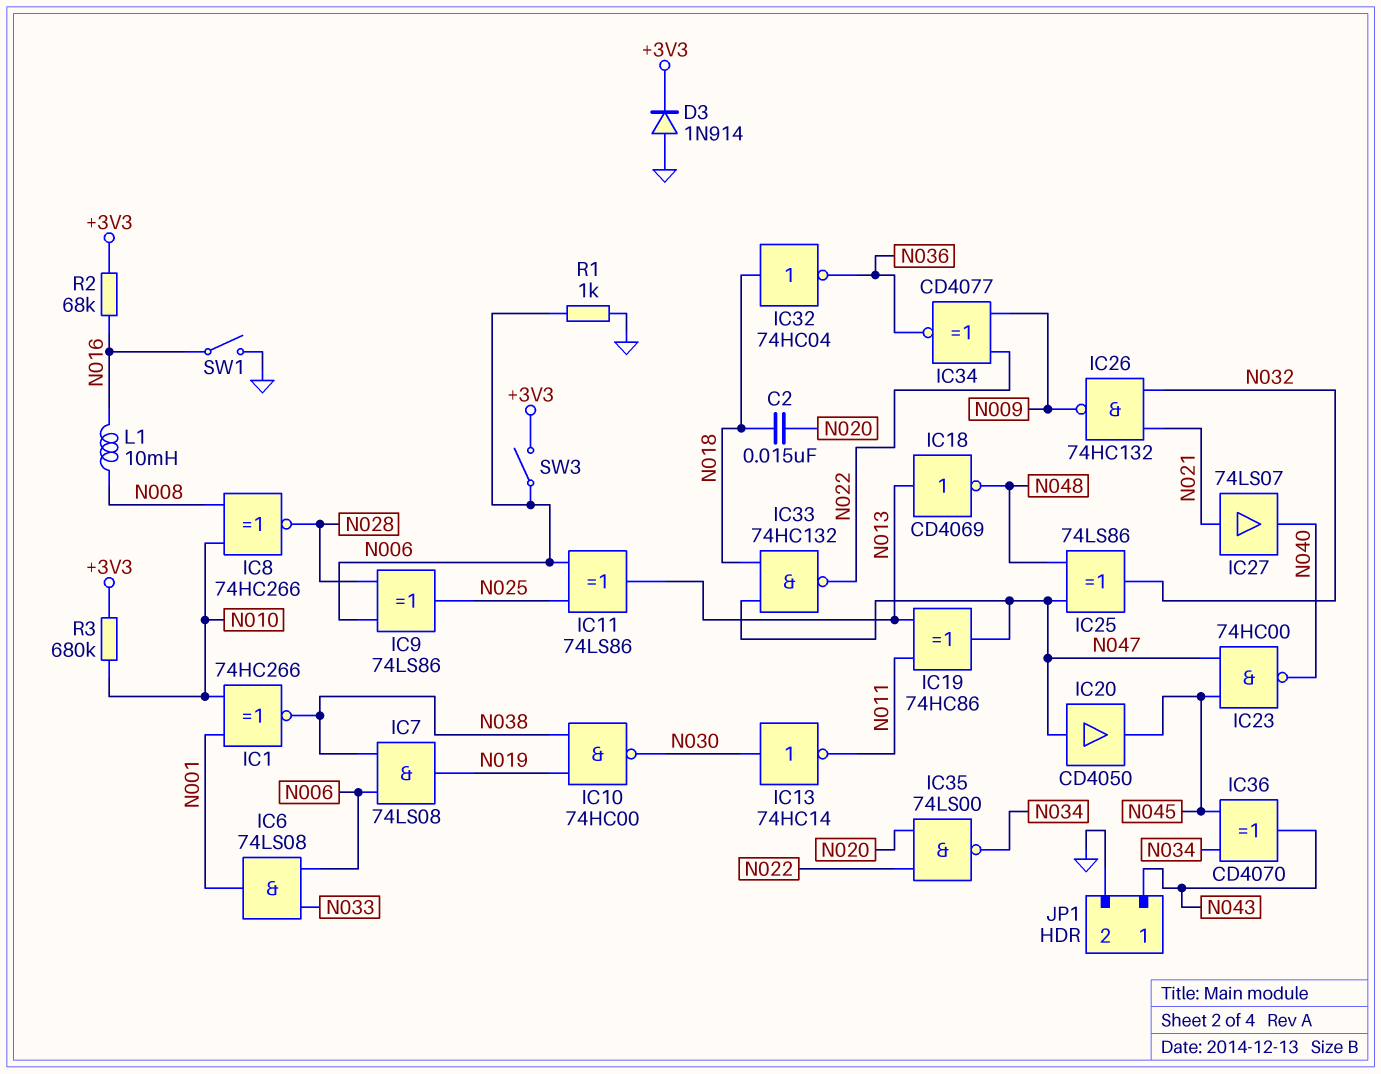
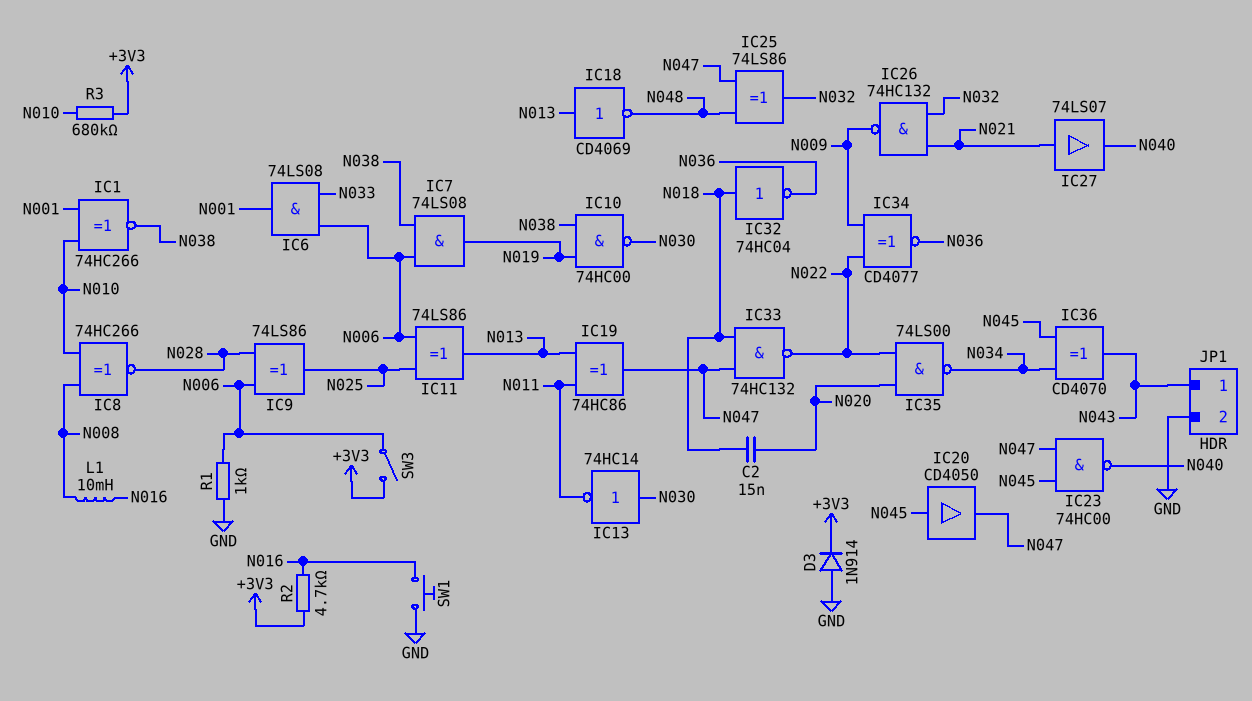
IC20: buffer CD4050 (in N047, out N045) -> buffer CD4050 (in N045, out N047)
R2: 68k (+3V3, N016) -> 4.7k (+3V3, N016)
SW1: switch (GND, N016) -> button (GND, N016)

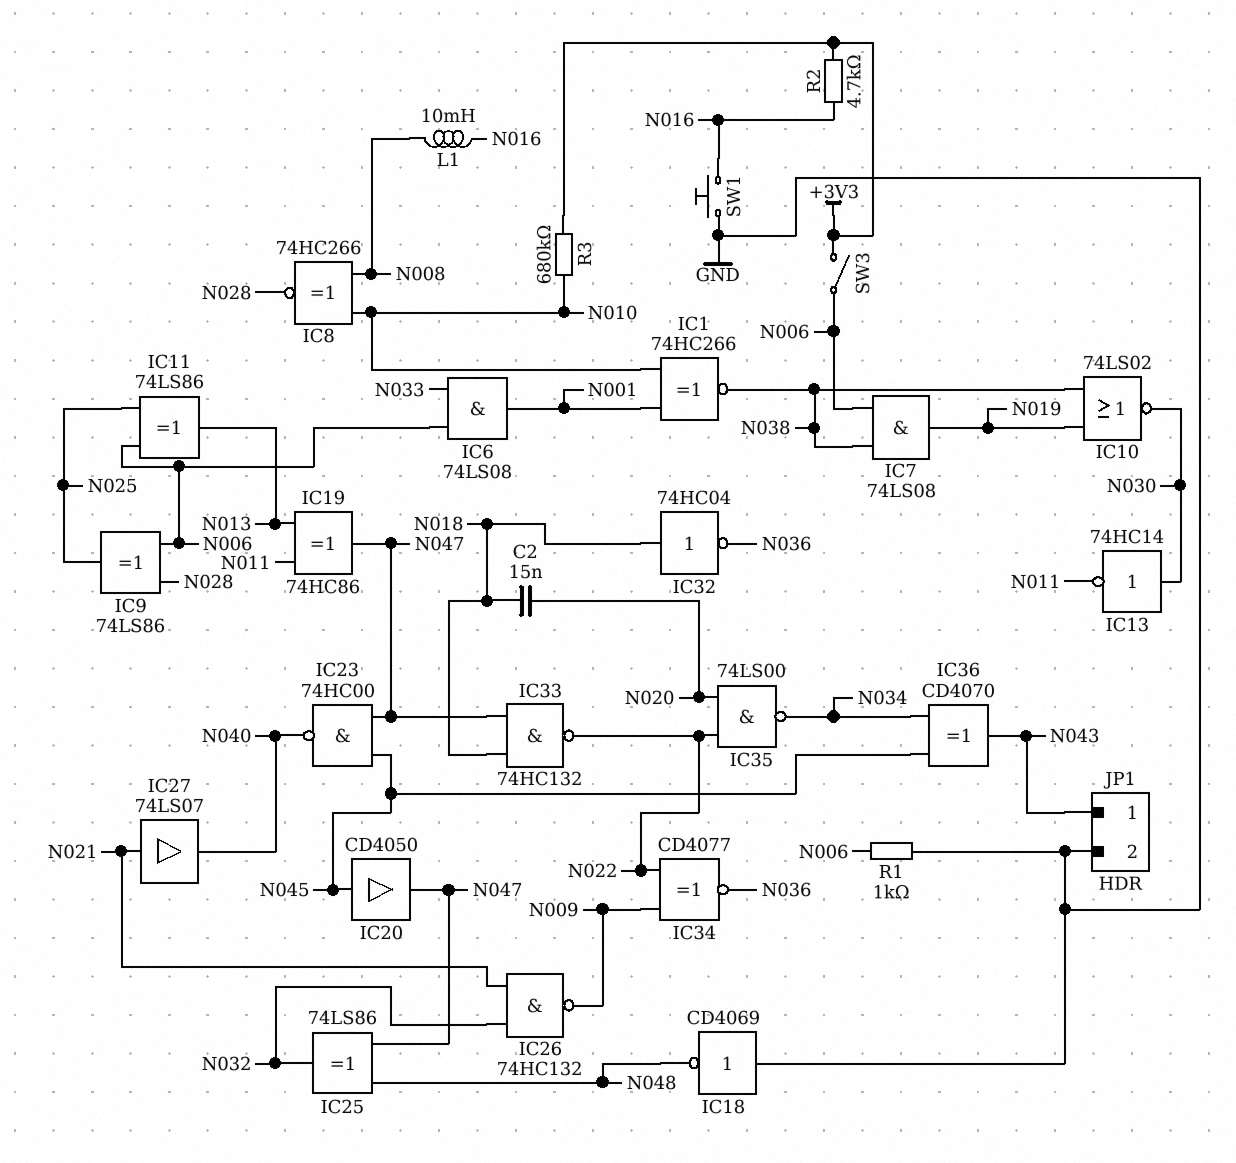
D3: diode 1N914 (A GND, K +3V3) -> none
IC10: NAND 74HC00 (in N019, in N038, out N030) -> NOR 74LS02 (in N019, in N038, out N030)
IC18: NOT CD4069 (in N013, out N048) -> NOT CD4069 (in GND, out N048)

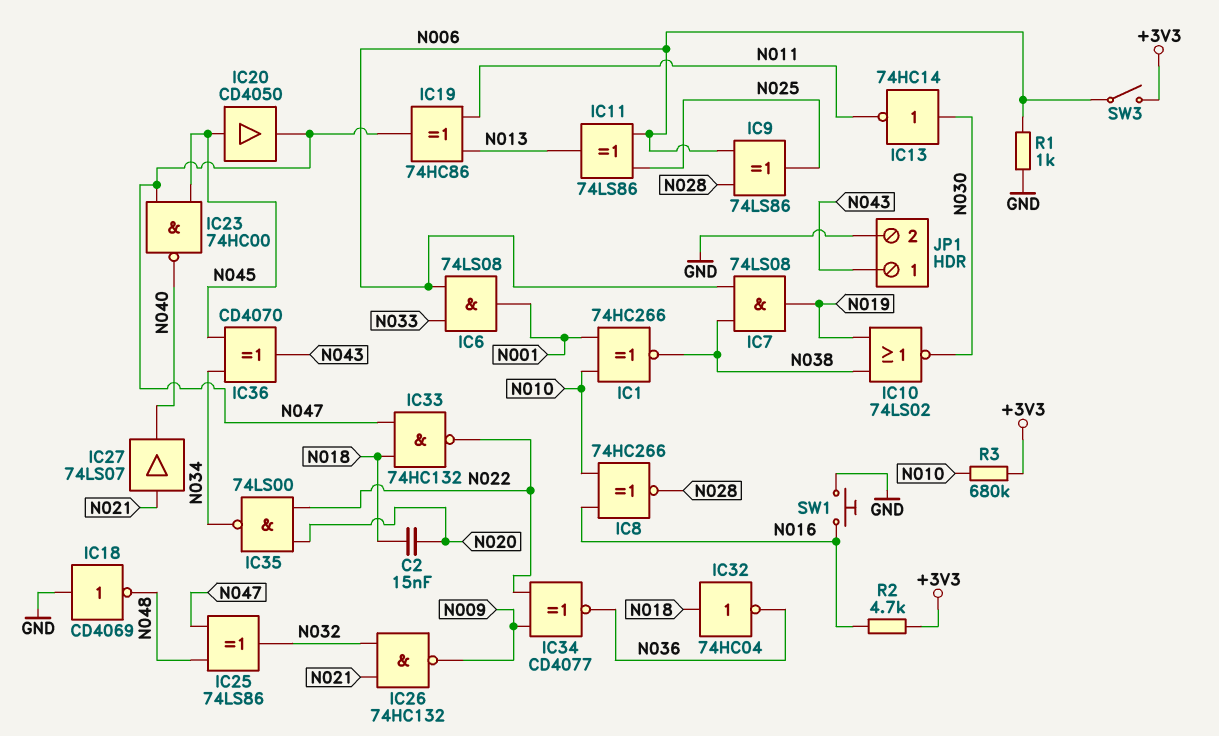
IC8: XNOR 74HC266 (in N008, in N010, out N028) -> XNOR 74HC266 (in N010, in N016, out N028)
L1: 10mH (N008, N016) -> none

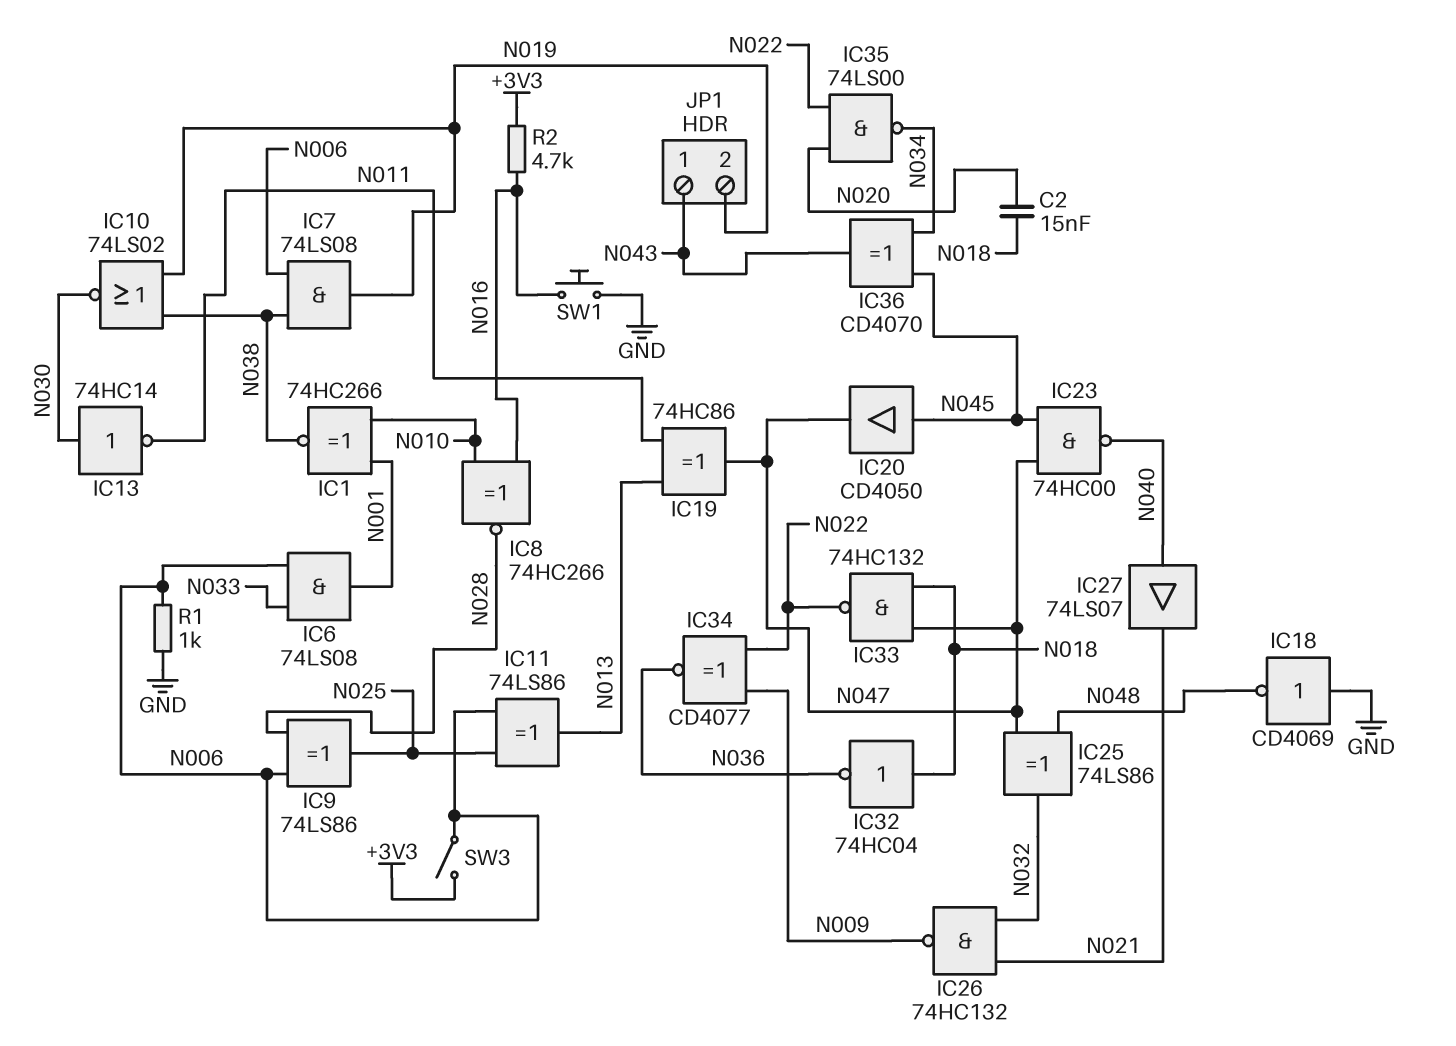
IC27: buffer 74LS07 (in N021, out N040) -> buffer 74LS07 (in N040, out N021)
JP1 pin 2: GND -> N019
R3: 680k (+3V3, N010) -> none

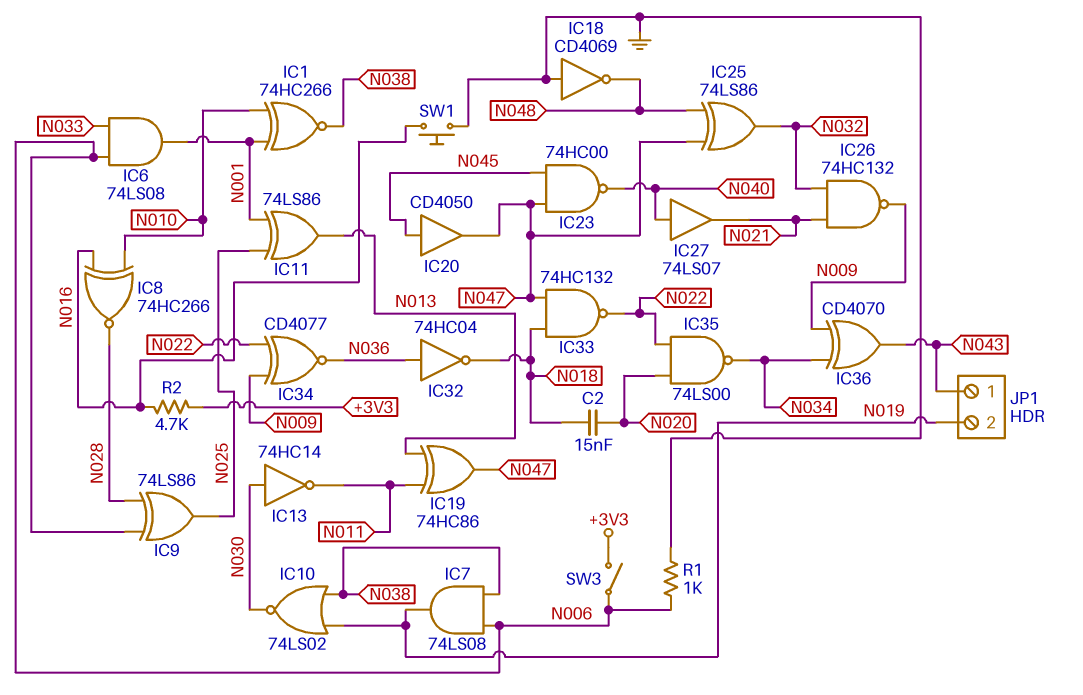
IC11: XOR 74LS86 (in N006, in N025, out N013) -> XOR 74LS86 (in N001, in N025, out N013)
IC32: NOT 74HC04 (in N018, out N036) -> NOT 74HC04 (in N036, out N018)
IC36: XOR CD4070 (in N034, in N045, out N043) -> XOR CD4070 (in N009, in N034, out N043)

